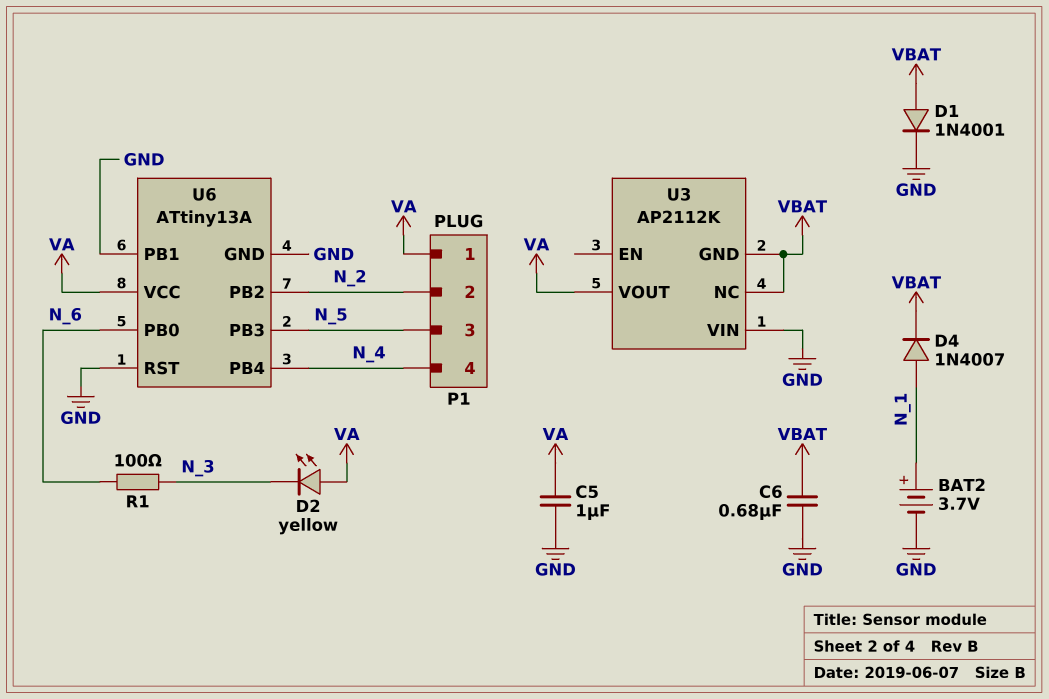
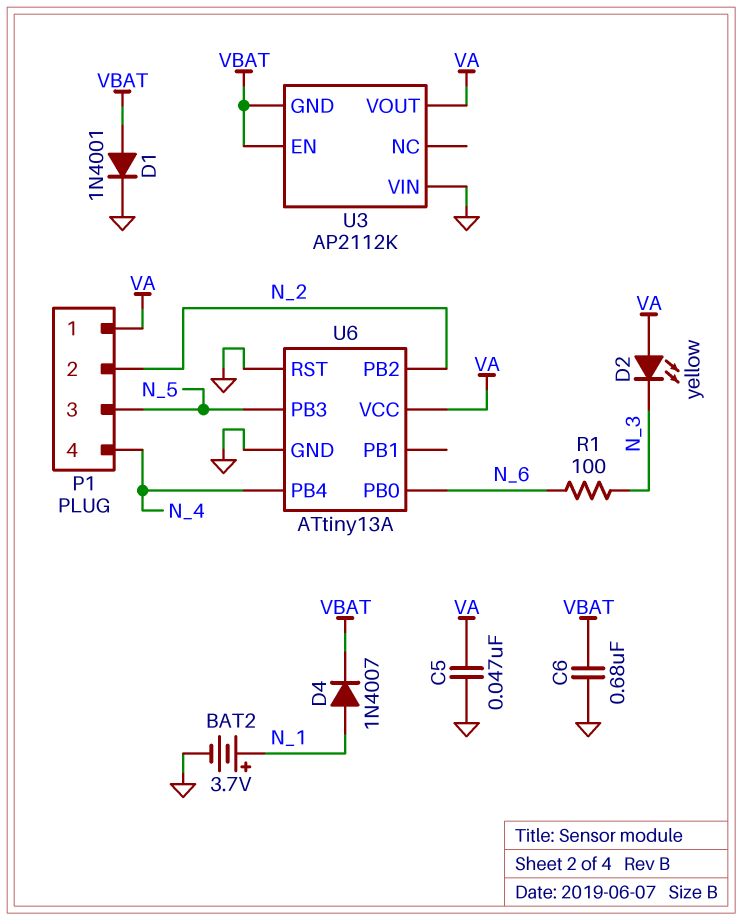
C5: 1uF (GND, VA) -> 47nF (GND, VA)
U3 pin EN: none -> VBAT
U3 pin NC: VBAT -> none
U6 pin PB1: GND -> none

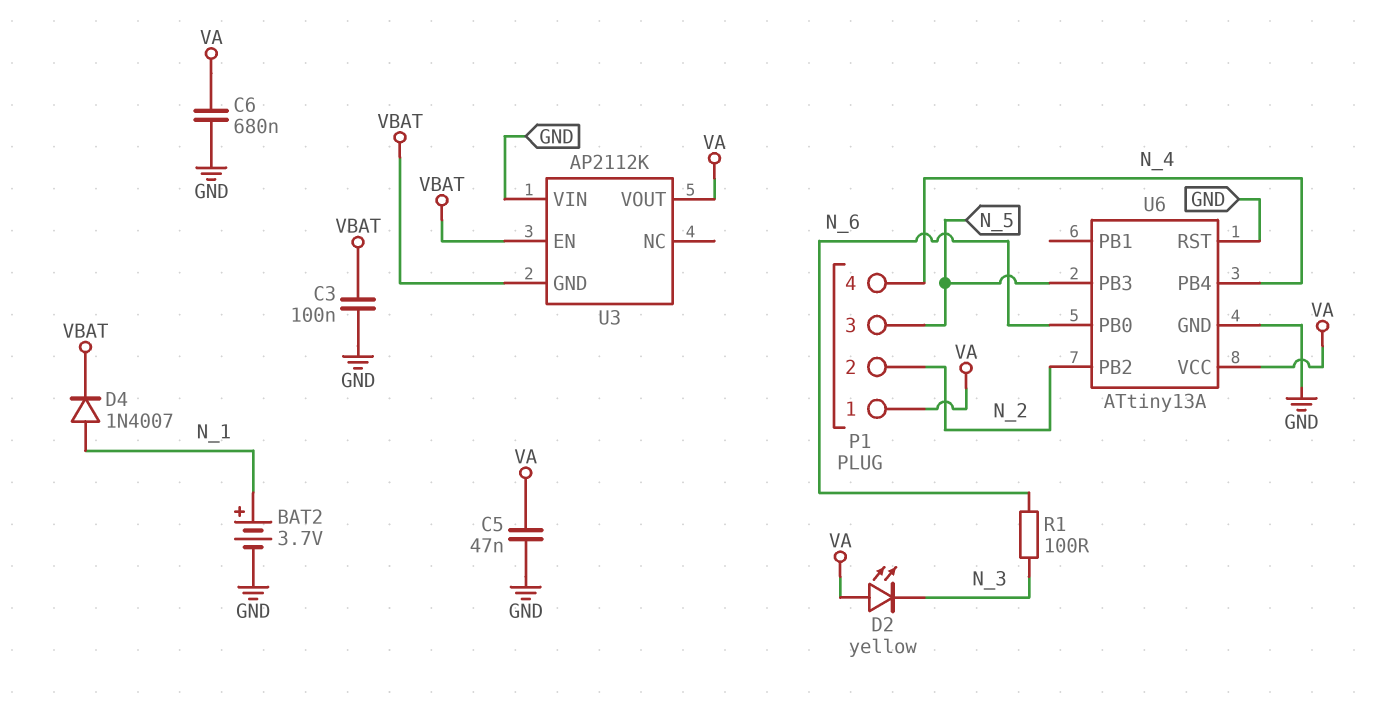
C3: none -> 100nF (GND, VBAT)
C6: 680nF (GND, VBAT) -> 680nF (GND, VA)
D1: diode 1N4001 (A VBAT, K GND) -> none

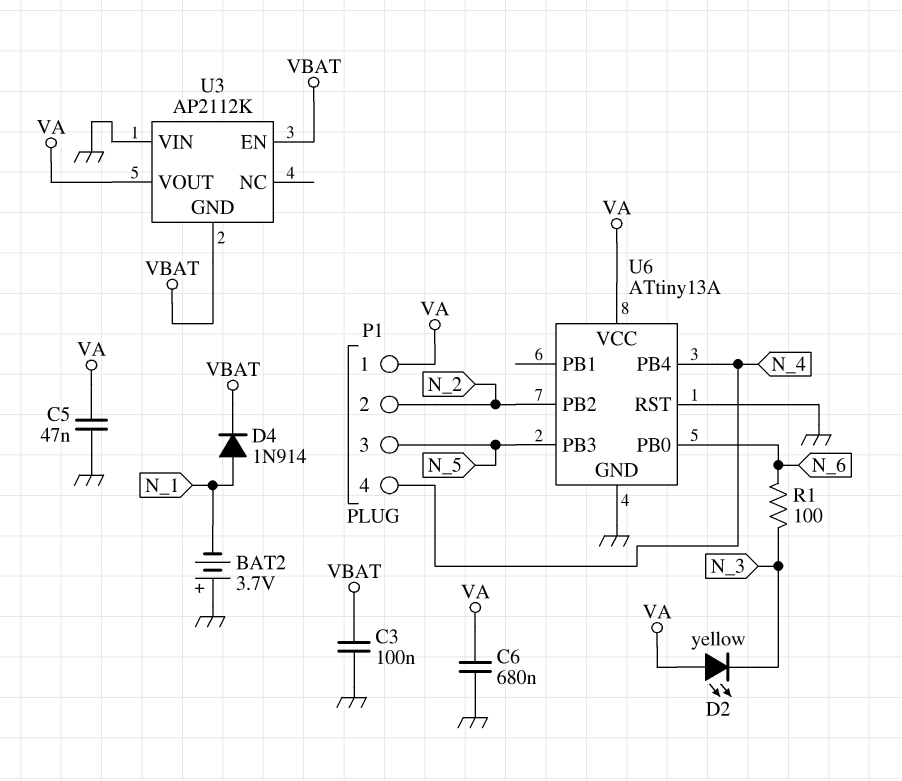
BAT2: 3.7V (plus N_1, minus GND) -> 3.7V (plus GND, minus N_1)
D4: diode 1N4007 (A N_1, K VBAT) -> diode 1N914 (A N_1, K VBAT)

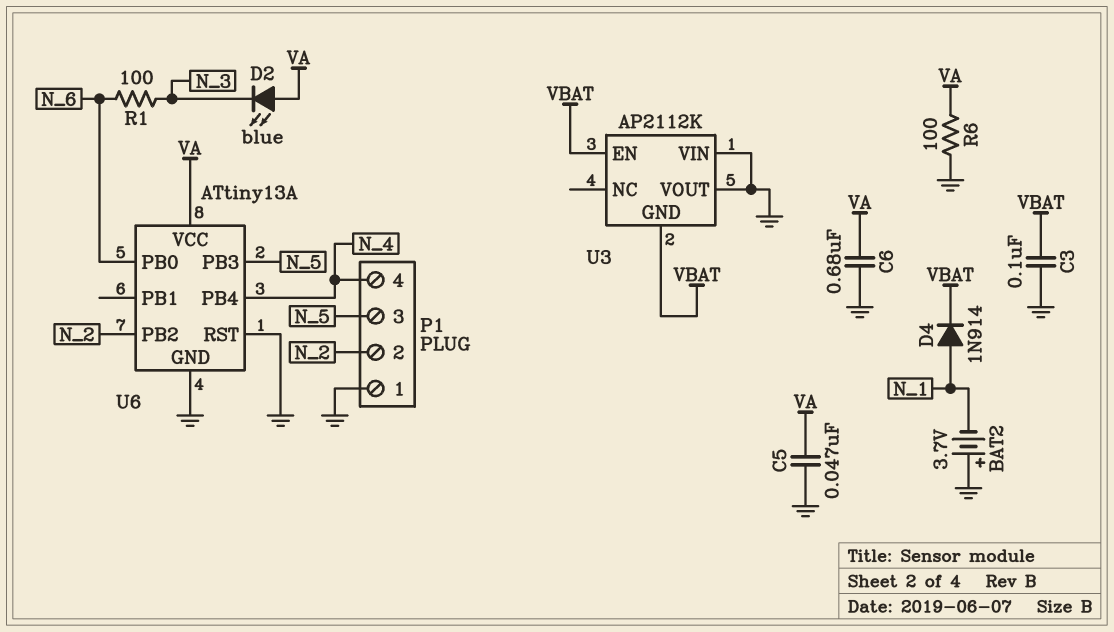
D2: LED yellow (A VA, K N_3) -> LED blue (A VA, K N_3)
P1 pin 1: VA -> GND
R6: none -> 100 (GND, VA)
U3 pin VOUT: VA -> GND

